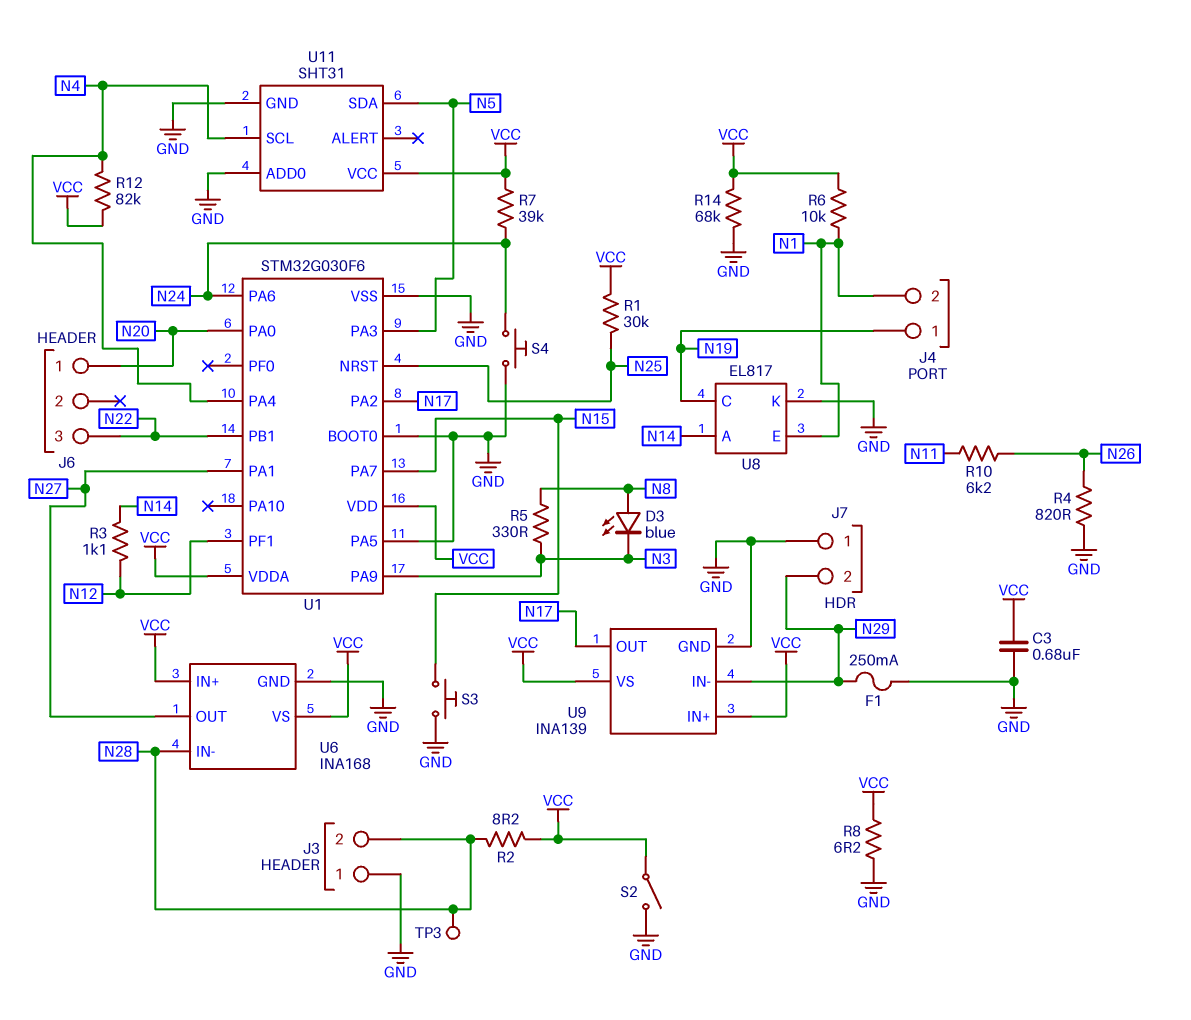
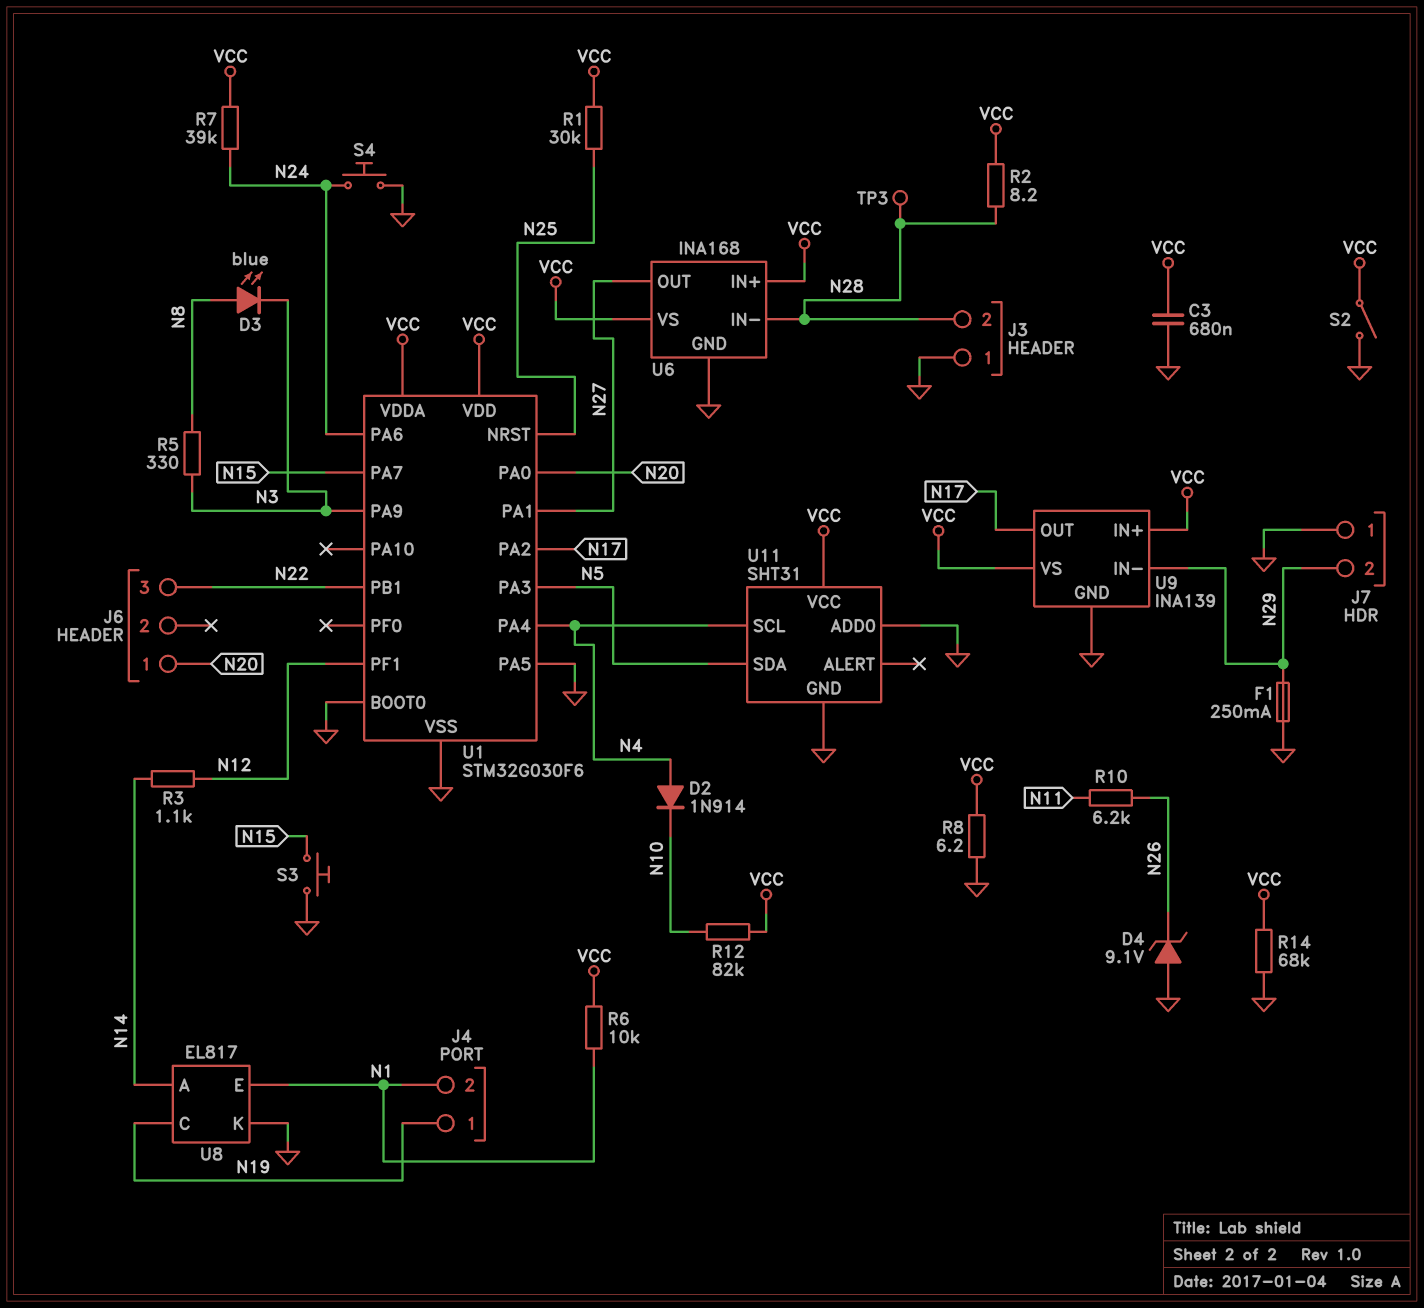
D2: none -> diode 1N914 (A N4, K N10)
D4: none -> zener 9.1V (A GND, K N26)
R4: 820 (GND, N26) -> none
R12: 82k (N4, VCC) -> 82k (N10, VCC)

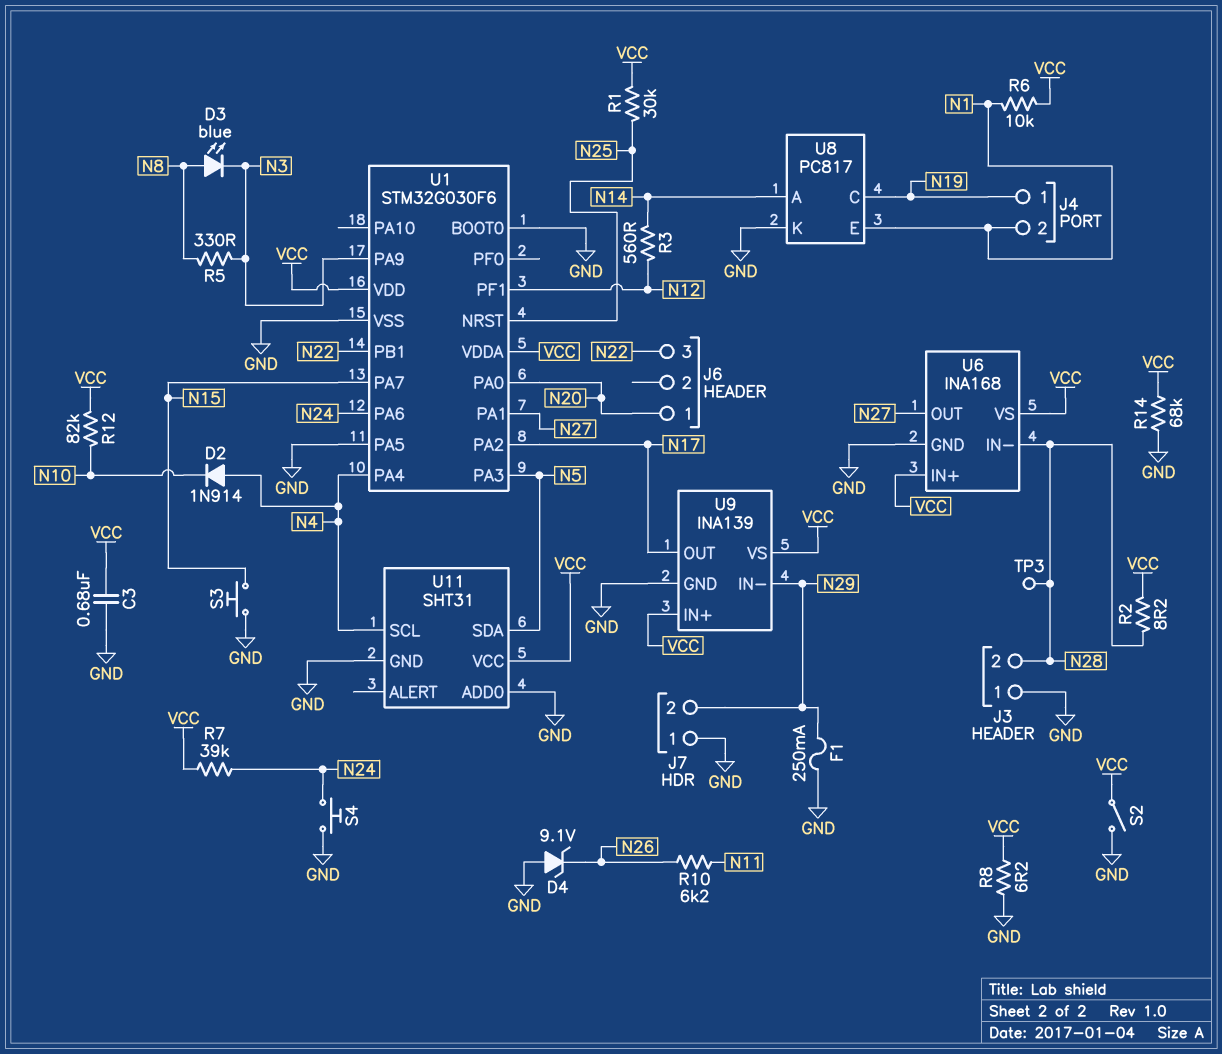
R3: 1.1k (N12, N14) -> 560 (N12, N14)
U8: EL817 -> PC817

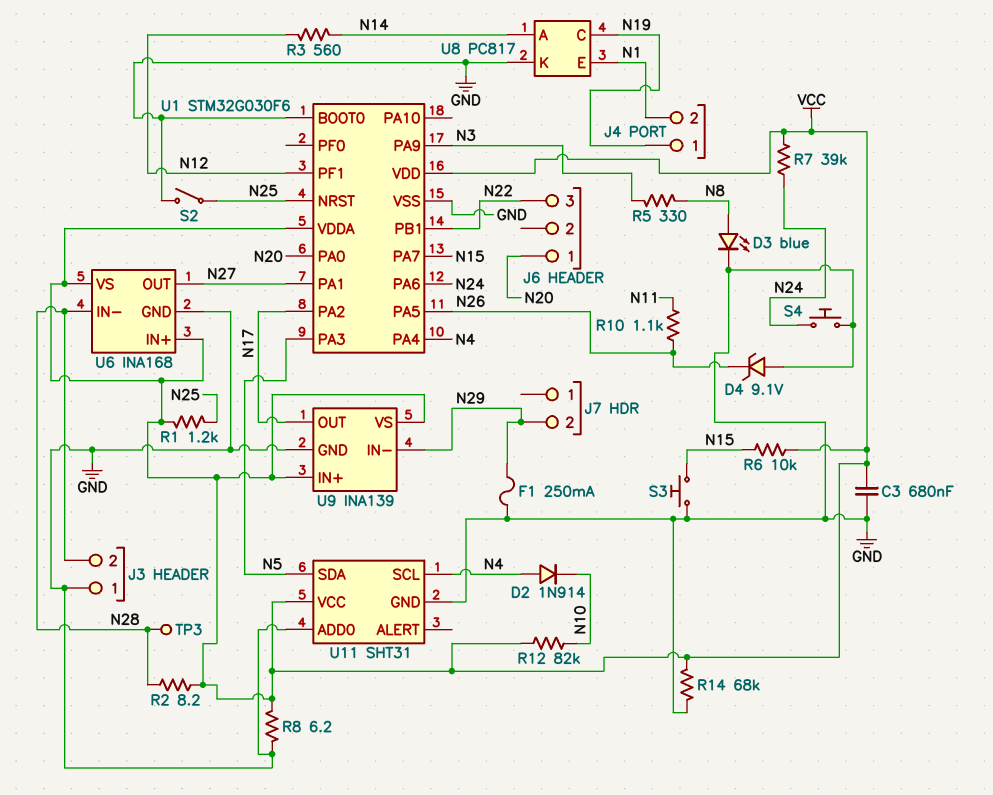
D3: LED blue (A N8, K N3) -> LED blue (A N8, K GND)
J7 pin 1: GND -> none
R1: 30k (N25, VCC) -> 1.2k (N25, VCC)
R6: 10k (N1, VCC) -> 10k (N15, VCC)
R10: 6.2k (N11, N26) -> 1.1k (N11, N26)
S2: switch (GND, VCC) -> switch (GND, N25)
U1 pin PA5: GND -> N26

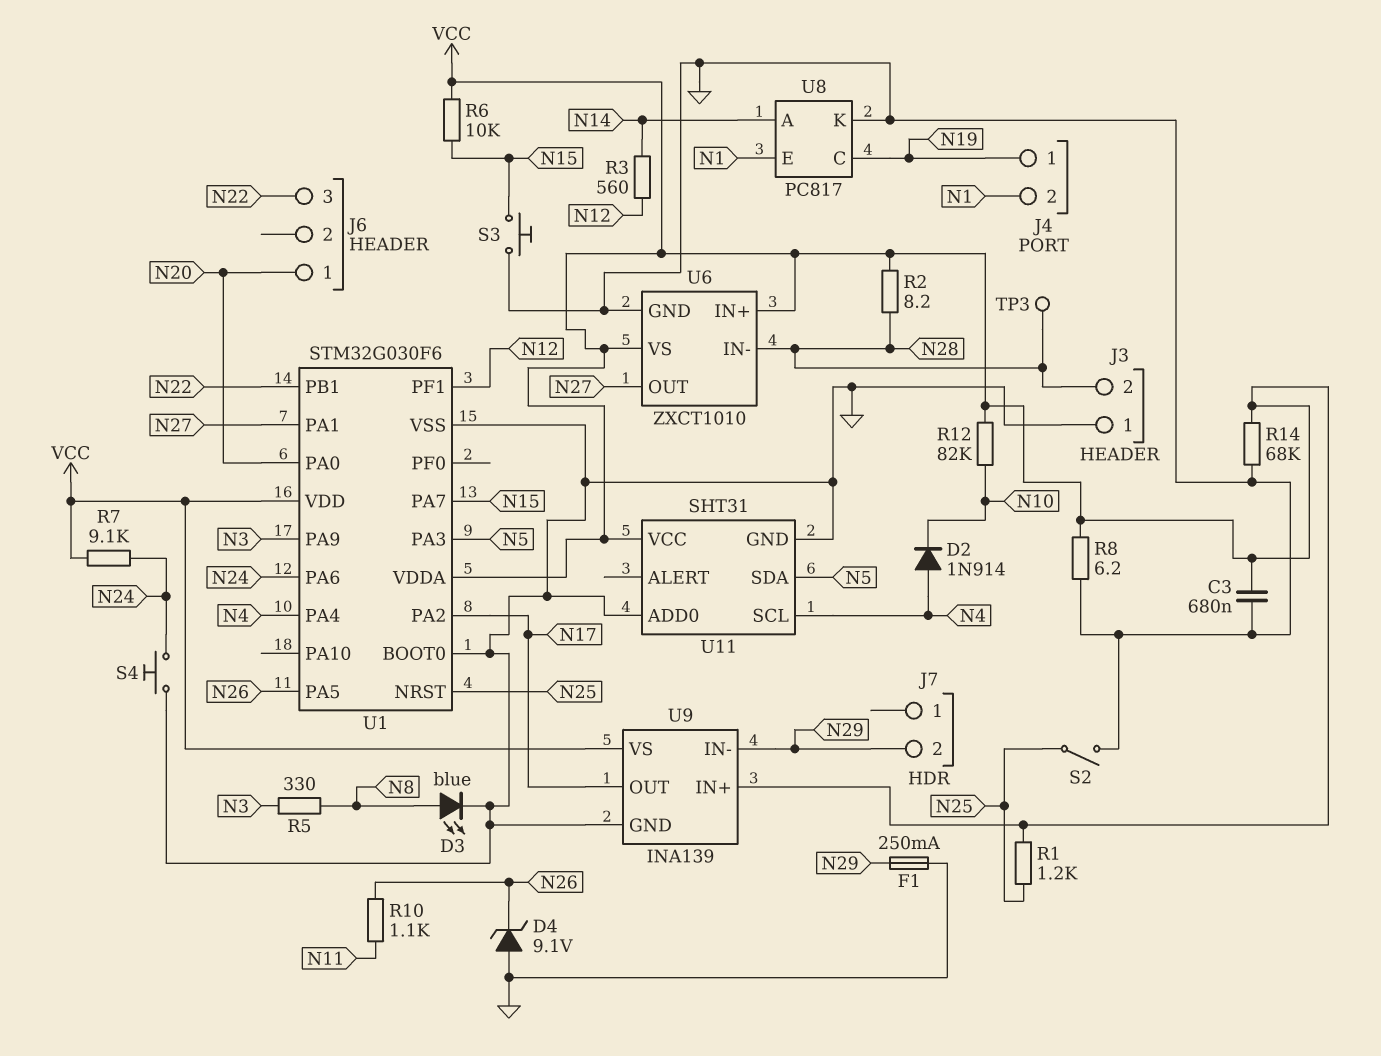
R7: 39k (N24, VCC) -> 9.1k (N24, VCC)
U6: INA168 -> ZXCT1010

